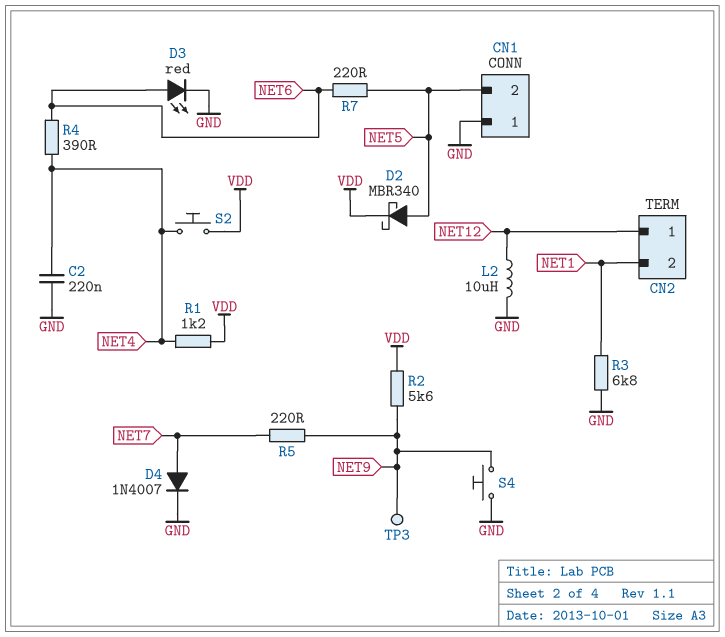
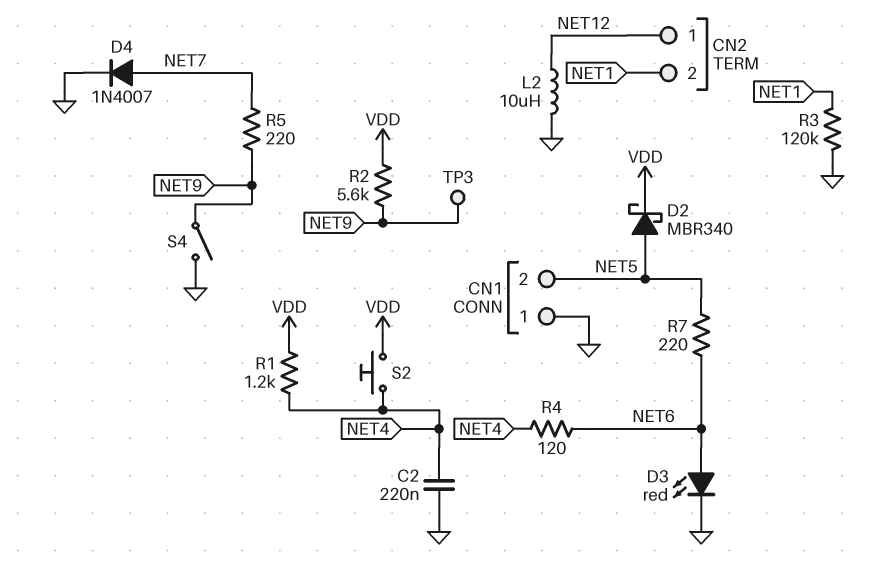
R3: 6.8k (GND, NET1) -> 120k (GND, NET1)
R4: 390 (NET4, NET6) -> 120 (NET4, NET6)
S4: button (GND, NET9) -> switch (GND, NET9)

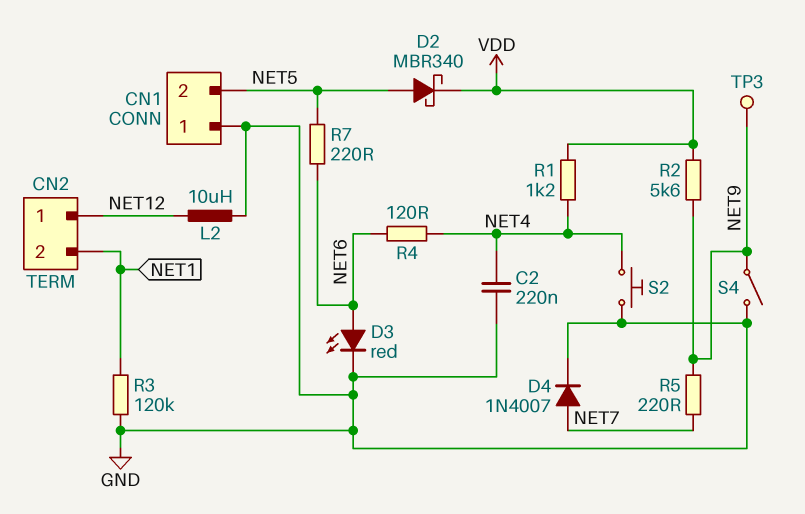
S2: button (NET4, VDD) -> button (GND, NET4)

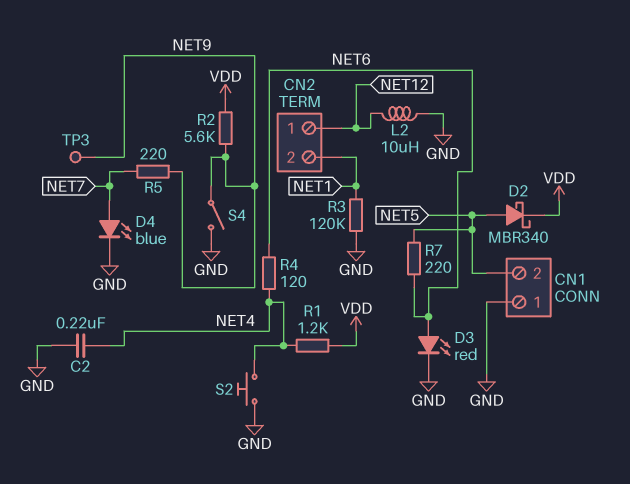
D4: diode 1N4007 (A NET7, K GND) -> LED blue (A NET7, K GND)

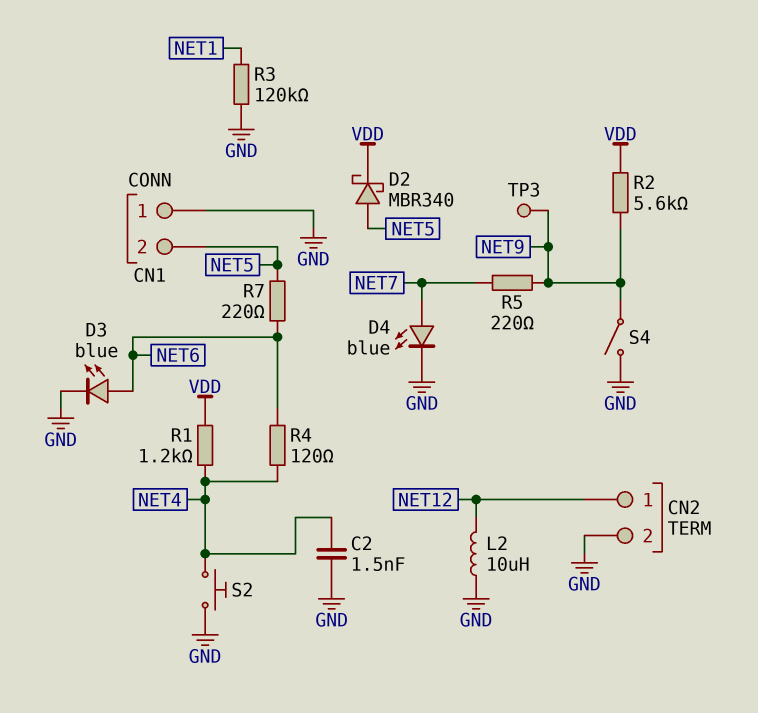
C2: 220nF (GND, NET4) -> 1.5nF (GND, NET4)
CN2 pin 2: NET1 -> GND
D3: LED red (A NET6, K GND) -> LED blue (A NET6, K GND)

